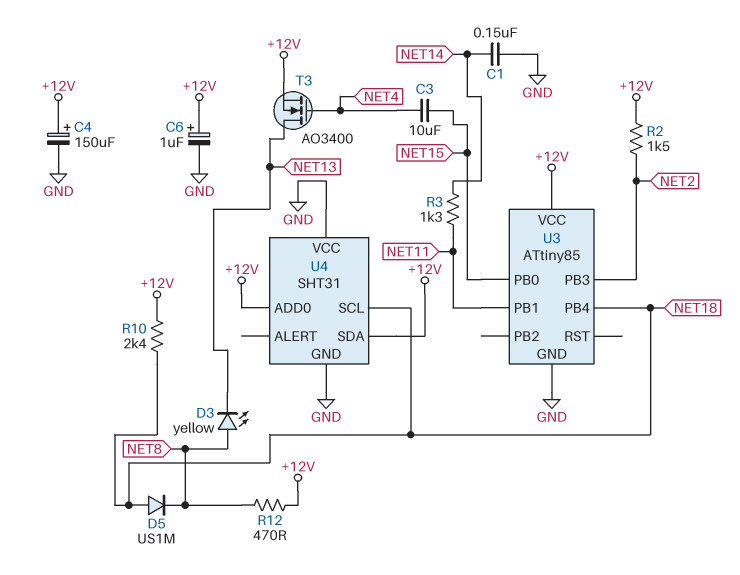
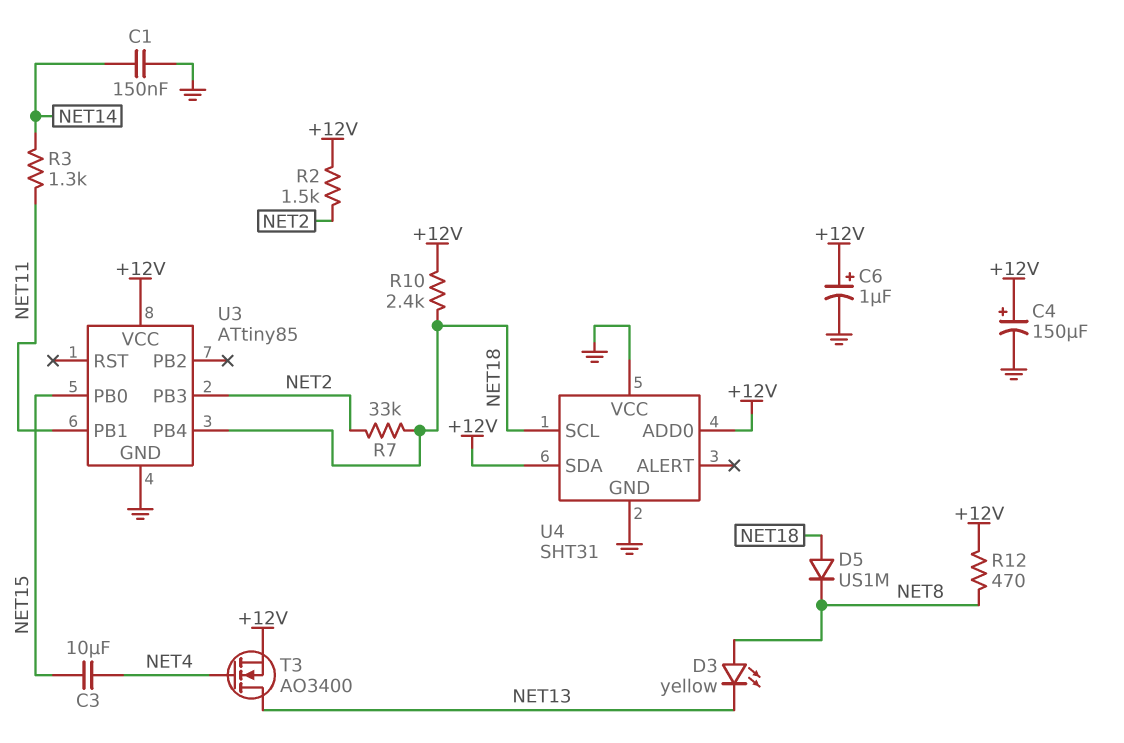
R7: none -> 33k (NET2, NET18)

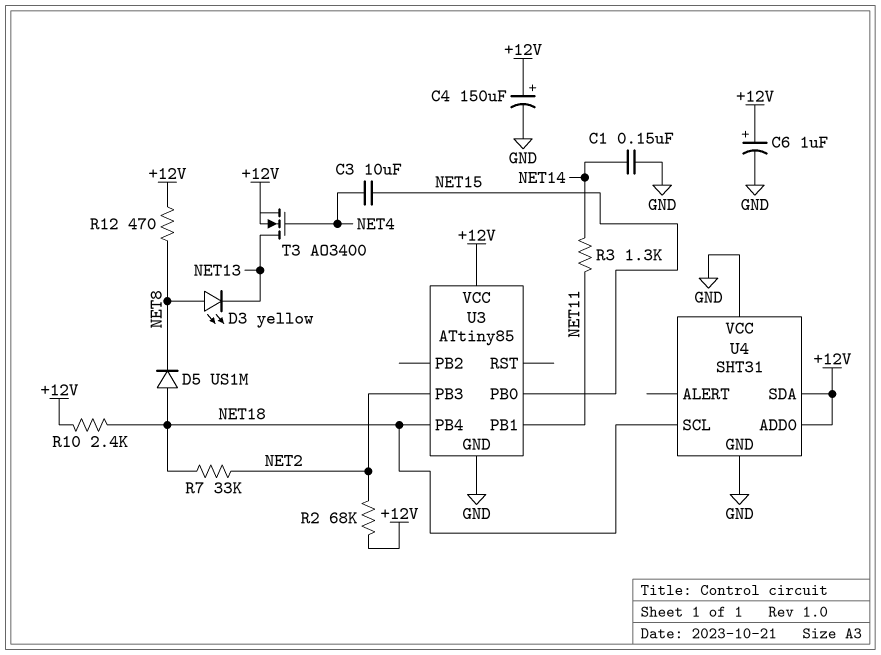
R2: 1.5k (+12V, NET2) -> 68k (+12V, NET2)

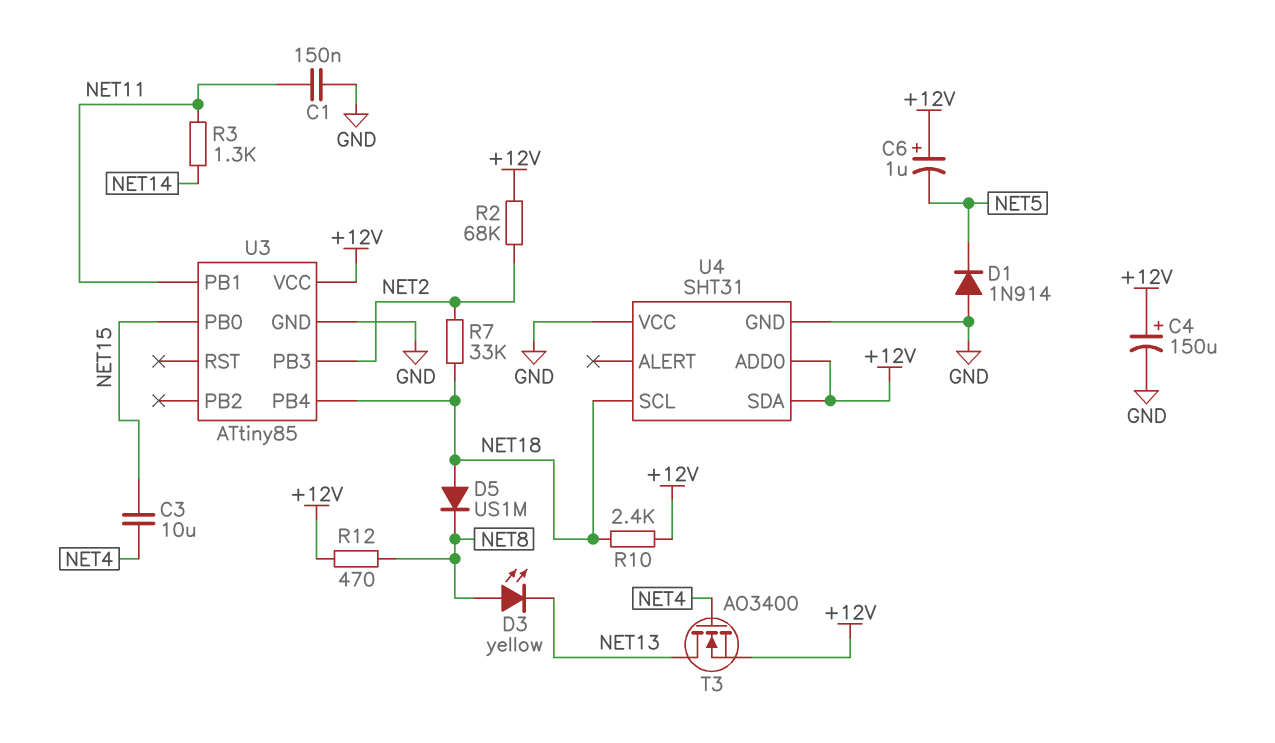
C1: 150nF (GND, NET14) -> 150nF (GND, NET11)
C6: 1uF (plus +12V, minus GND) -> 1uF (plus +12V, minus NET5)
D1: none -> diode 1N914 (A GND, K NET5)

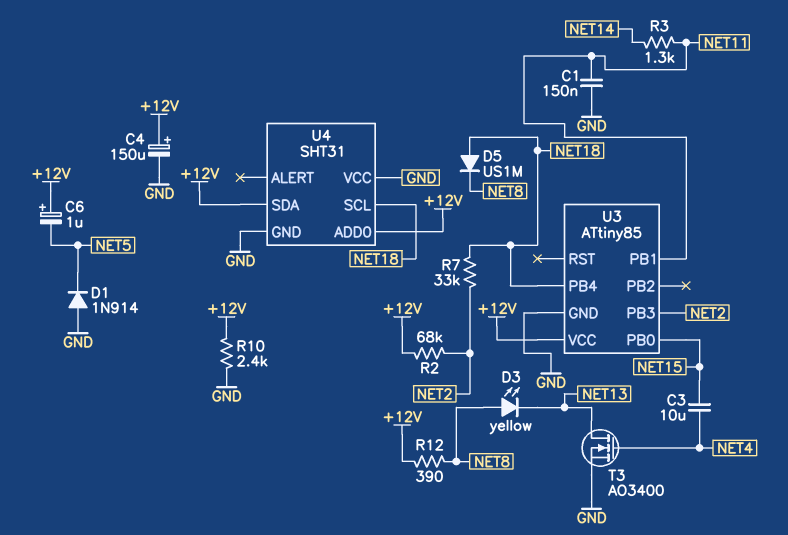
R10: 2.4k (+12V, NET18) -> 2.4k (+12V, GND)
R12: 470 (+12V, NET8) -> 390 (+12V, NET8)
T3: NMOS AO3400 (G NET4, D NET13, S +12V) -> NMOS AO3400 (G NET4, D NET13, S GND)

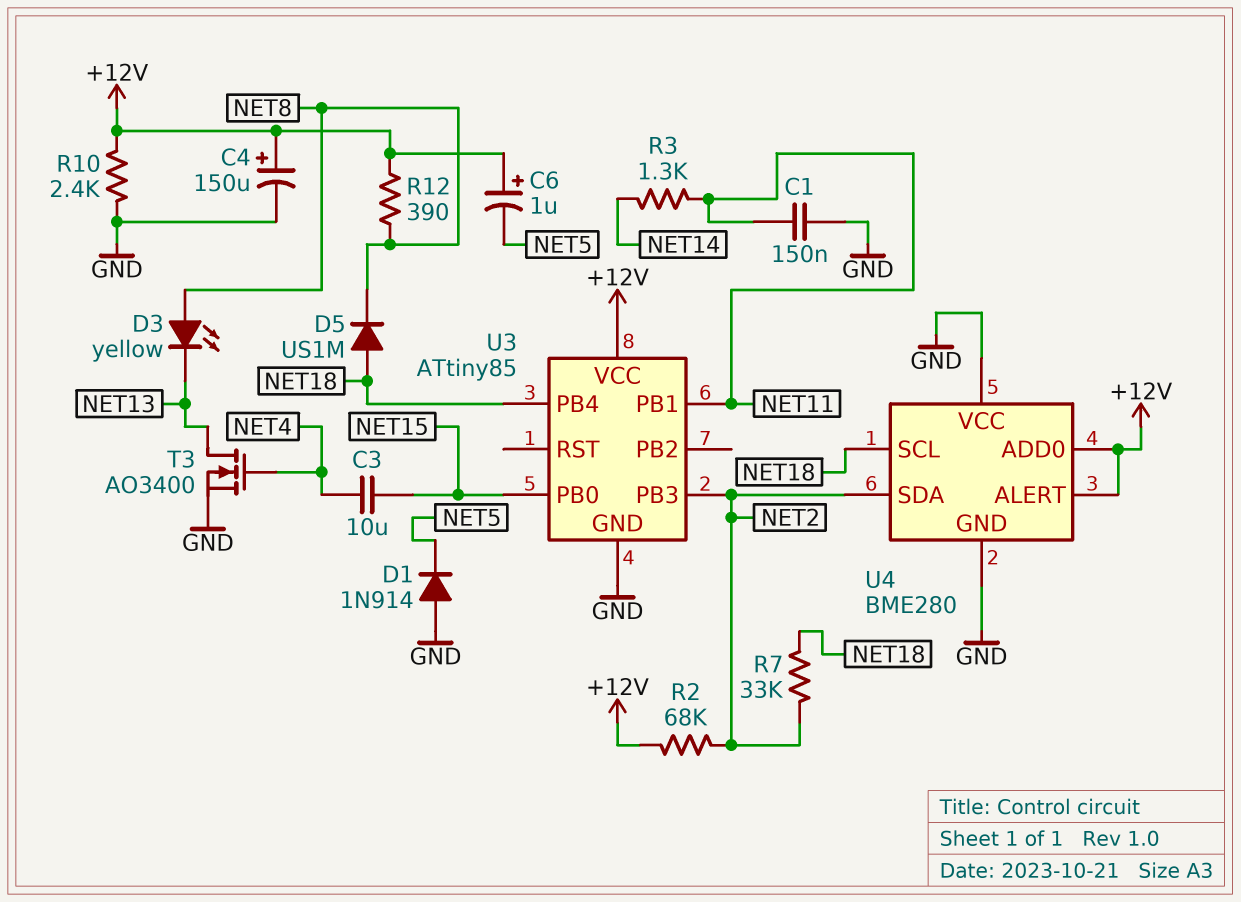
U4: SHT31 -> BME280
U4 pin ALERT: none -> +12V
U4 pin SDA: +12V -> NET2

